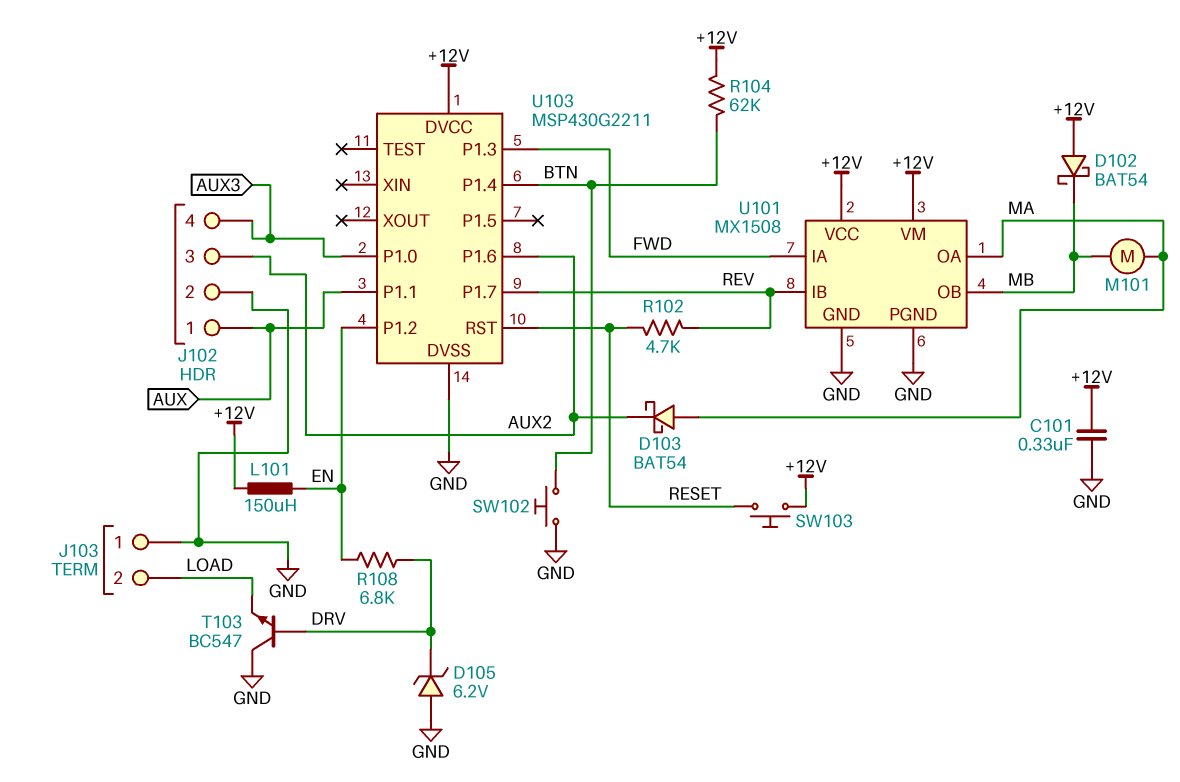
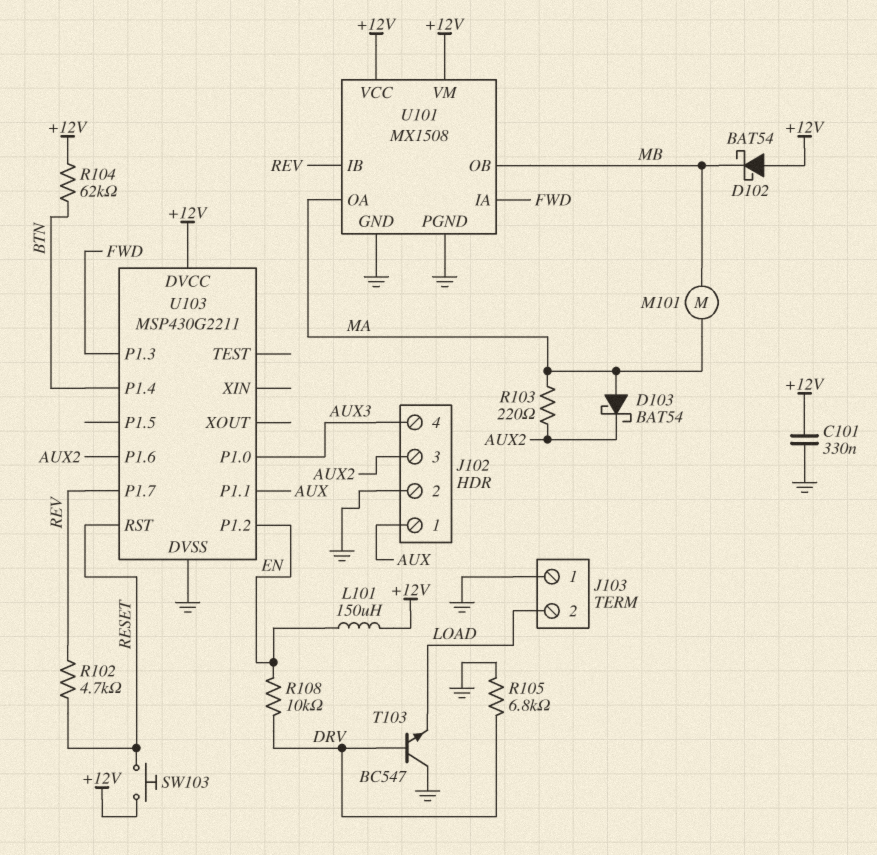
D105: zener 6.2V (A GND, K DRV) -> none
R103: none -> 220 (AUX2, MA)
R105: none -> 6.8k (DRV, GND)
R108: 6.8k (DRV, EN) -> 10k (DRV, EN)
SW102: button (BTN, GND) -> none

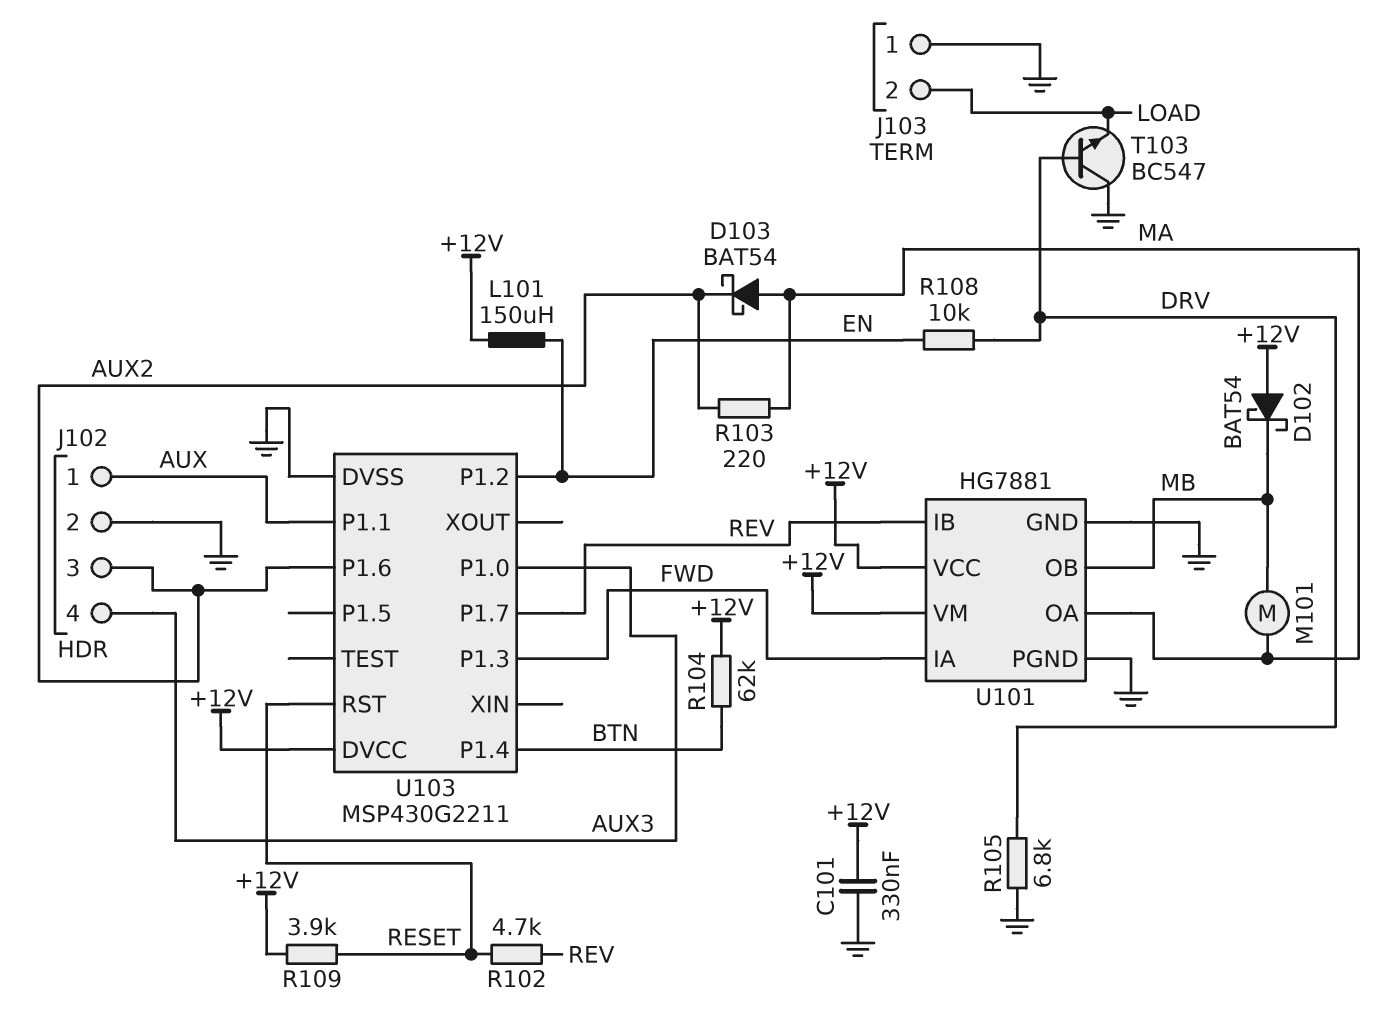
R109: none -> 3.9k (+12V, RESET)
SW103: button (+12V, RESET) -> none
U101: MX1508 -> HG7881

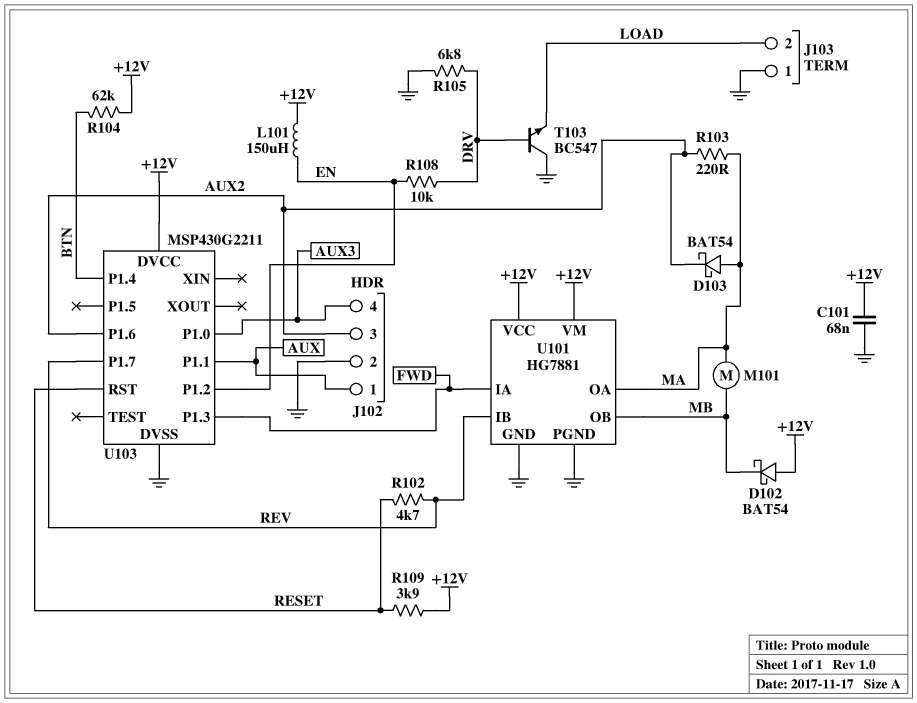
C101: 330nF (+12V, GND) -> 68nF (+12V, GND)

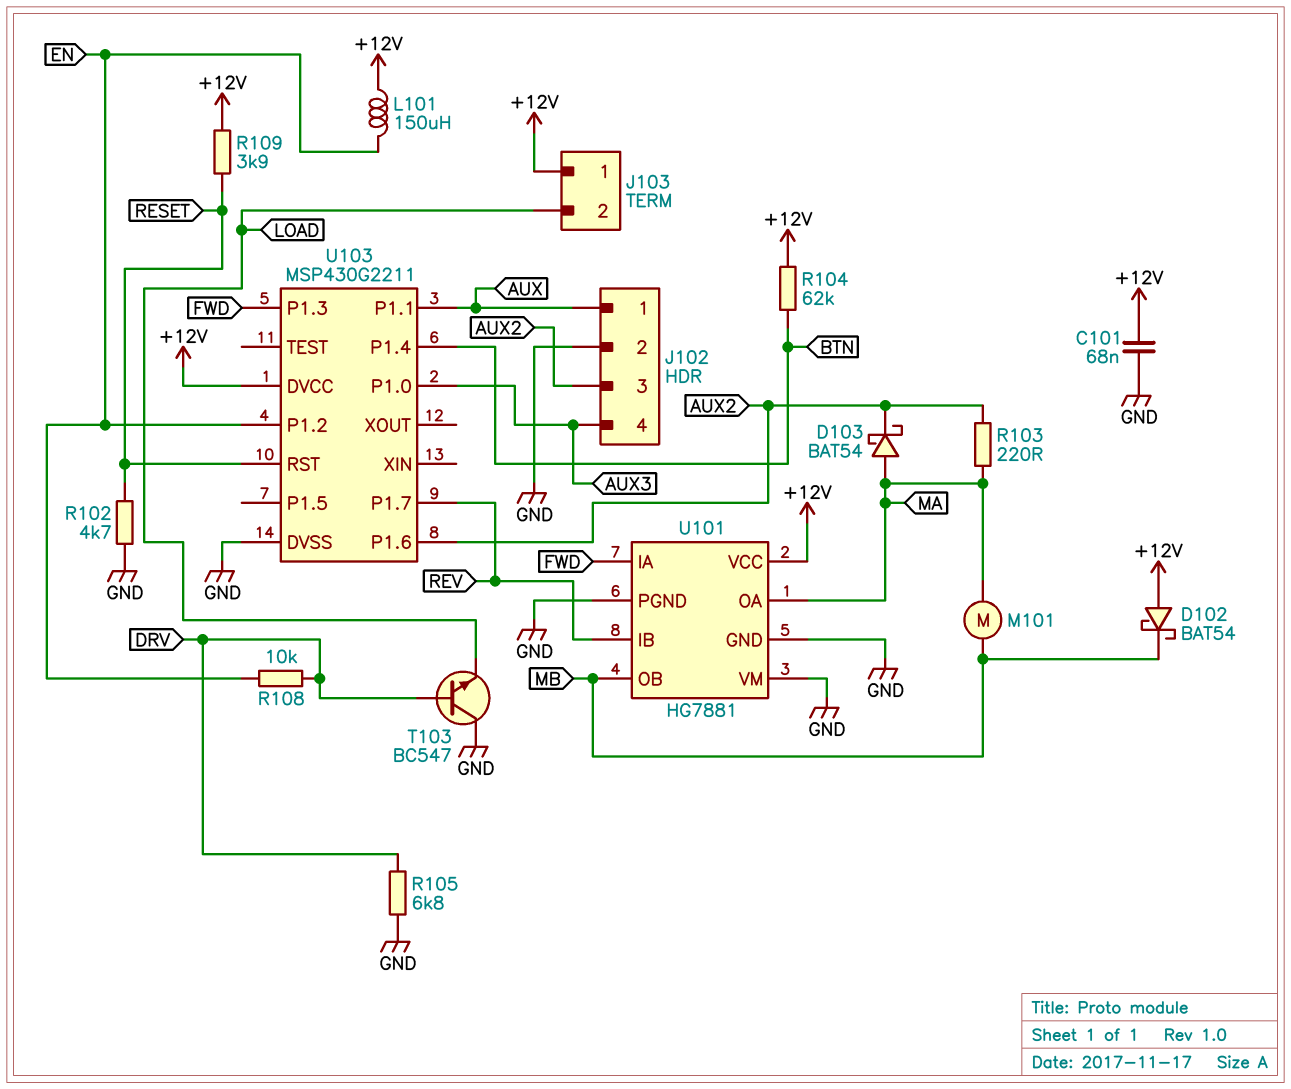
J103 pin 1: GND -> +12V
R102: 4.7k (RESET, REV) -> 4.7k (GND, RESET)
U101 pin VM: +12V -> GND

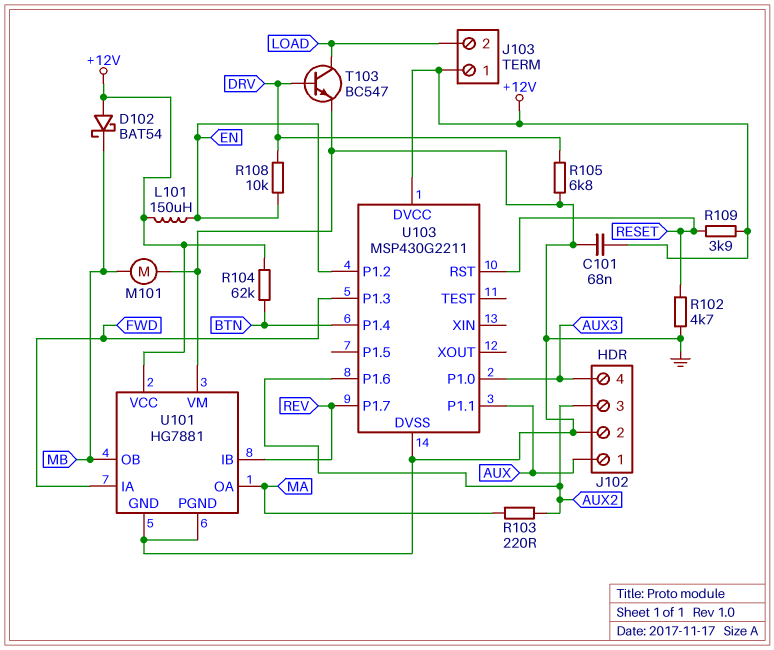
D103: schottky BAT54 (A MA, K AUX2) -> none
M101: motor (MA, MB) -> motor (GND, MB)
T103: NPN BC547 (B DRV, C GND, E LOAD) -> NPN BC547 (B DRV, C LOAD, E GND)

